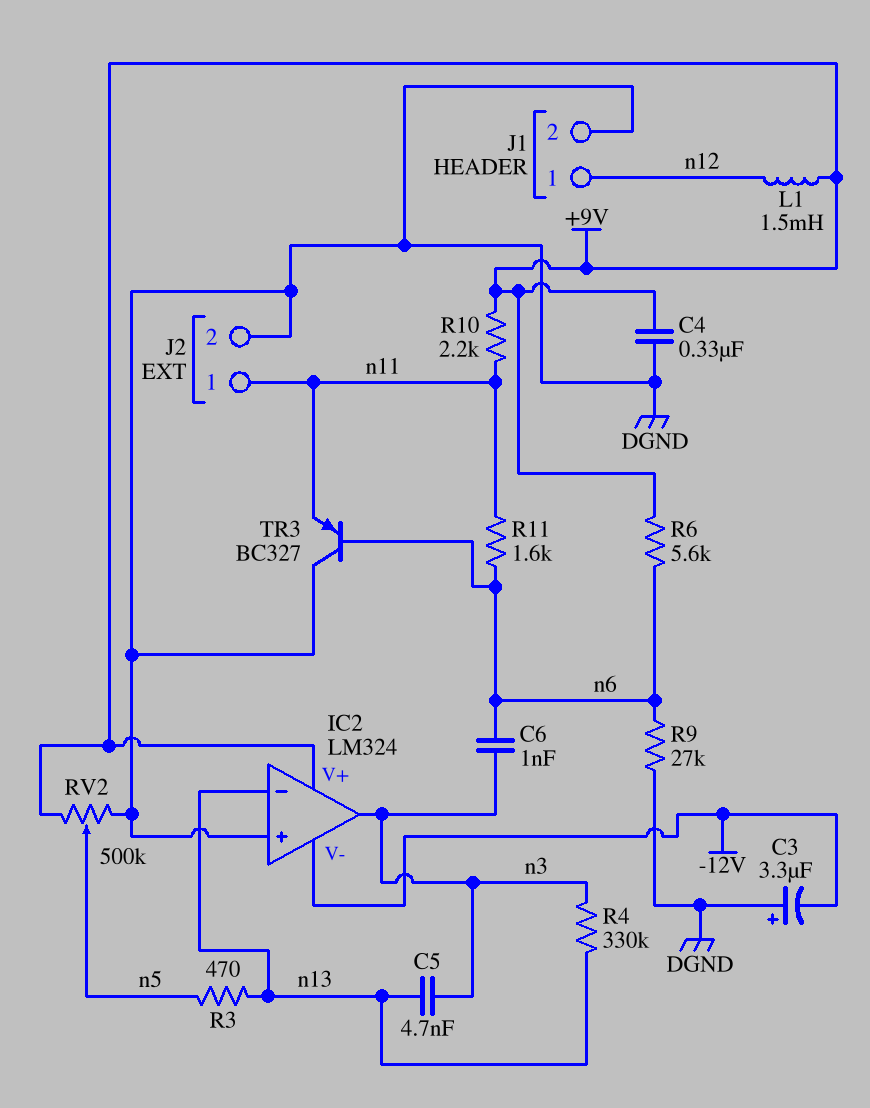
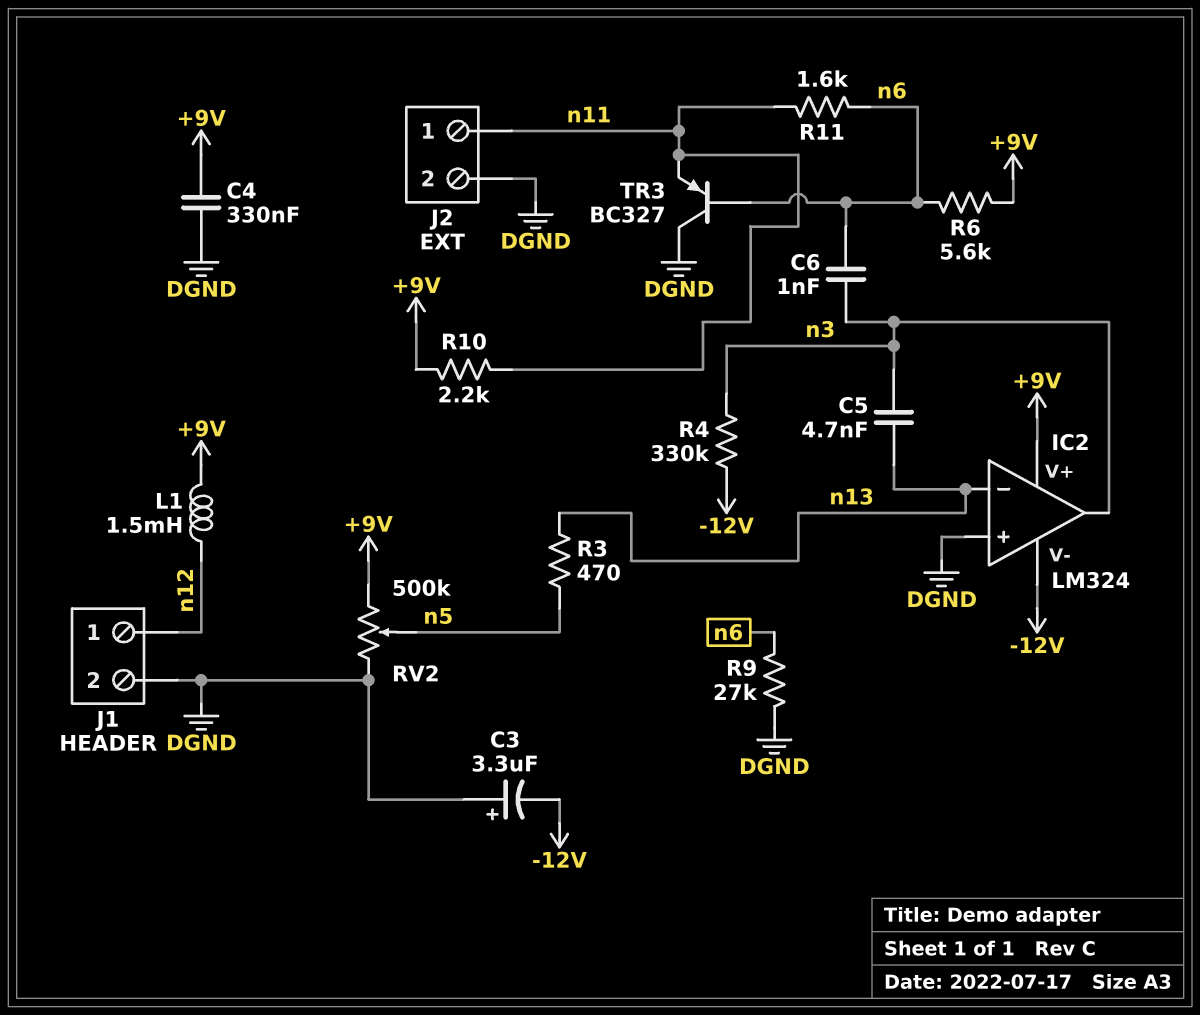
R4: 330k (n3, n13) -> 330k (-12V, n3)

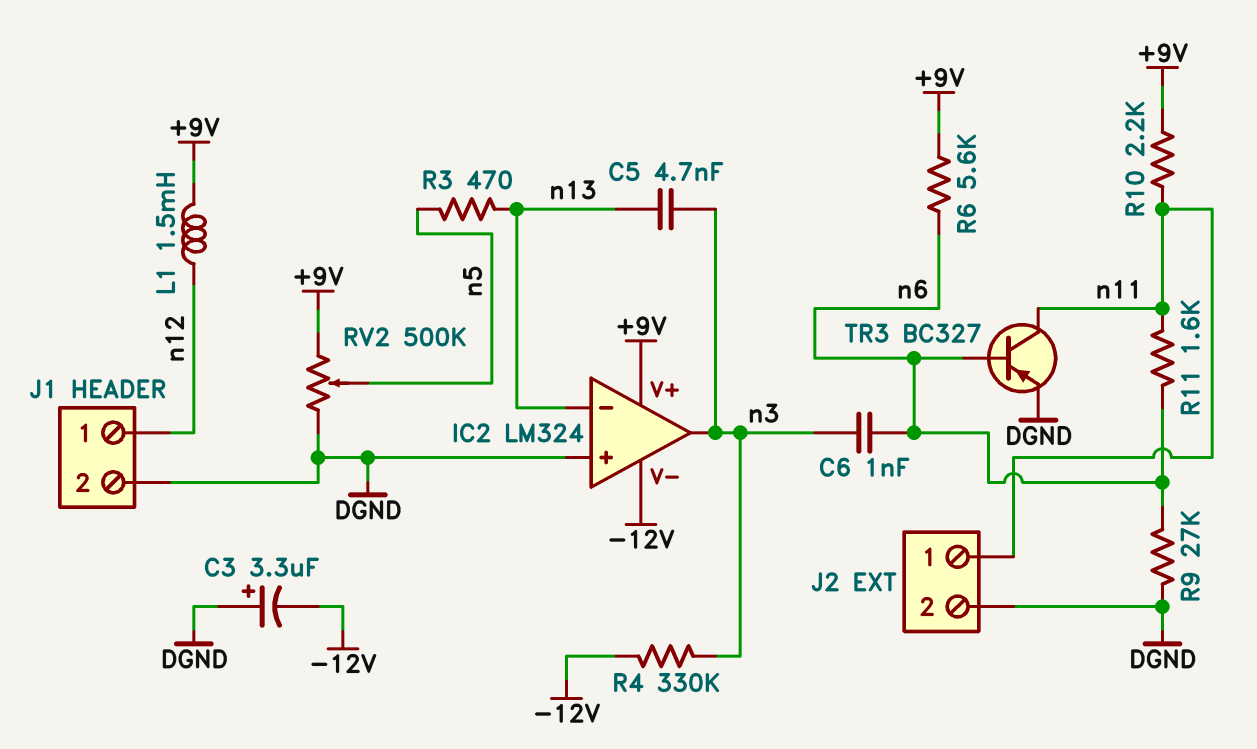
C4: 330nF (+9V, DGND) -> none
TR3: PNP BC327 (B n6, C DGND, E n11) -> PNP BC327 (B n6, C n11, E DGND)

